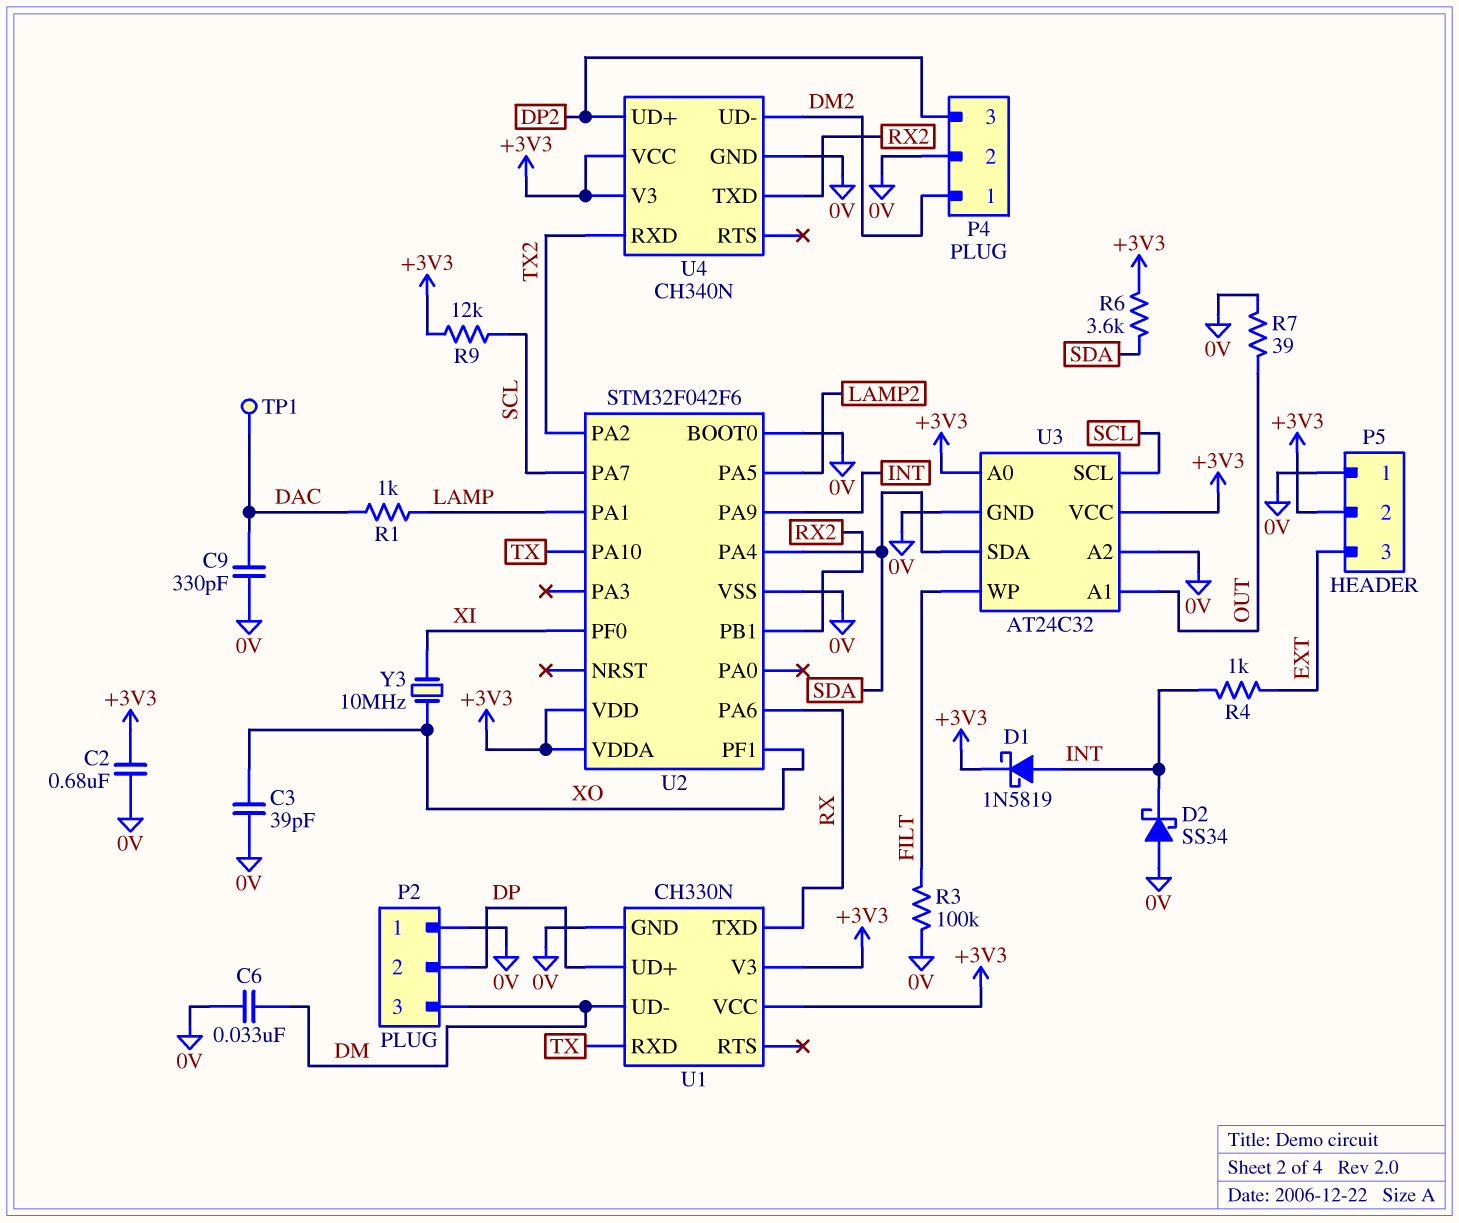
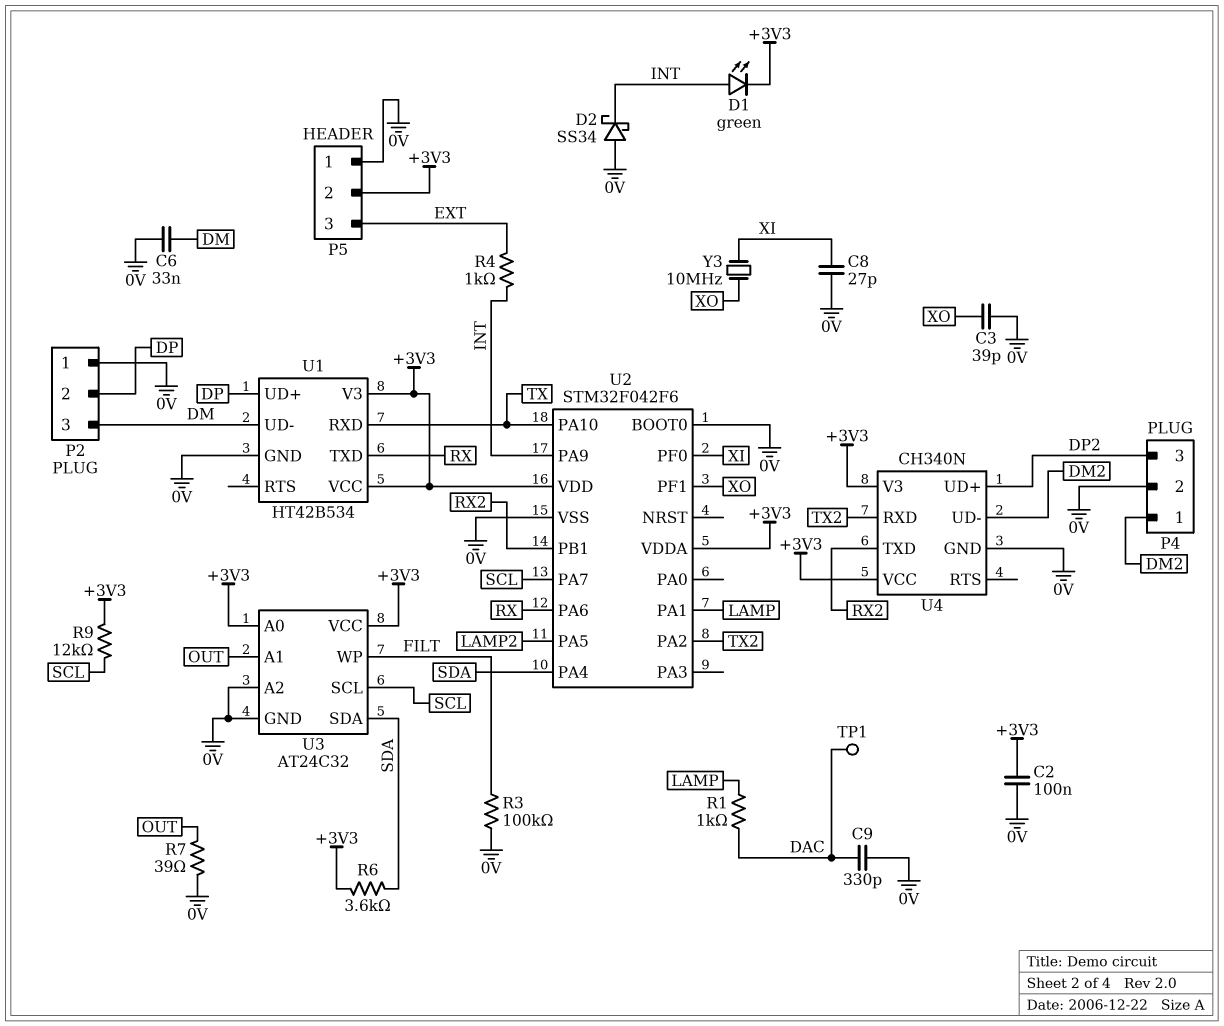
C2: 680nF (+3V3, 0V) -> 100nF (+3V3, 0V)
C8: none -> 27pF (0V, XI)
D1: schottky 1N5819 (A INT, K +3V3) -> LED green (A INT, K +3V3)
U1: CH330N -> HT42B534

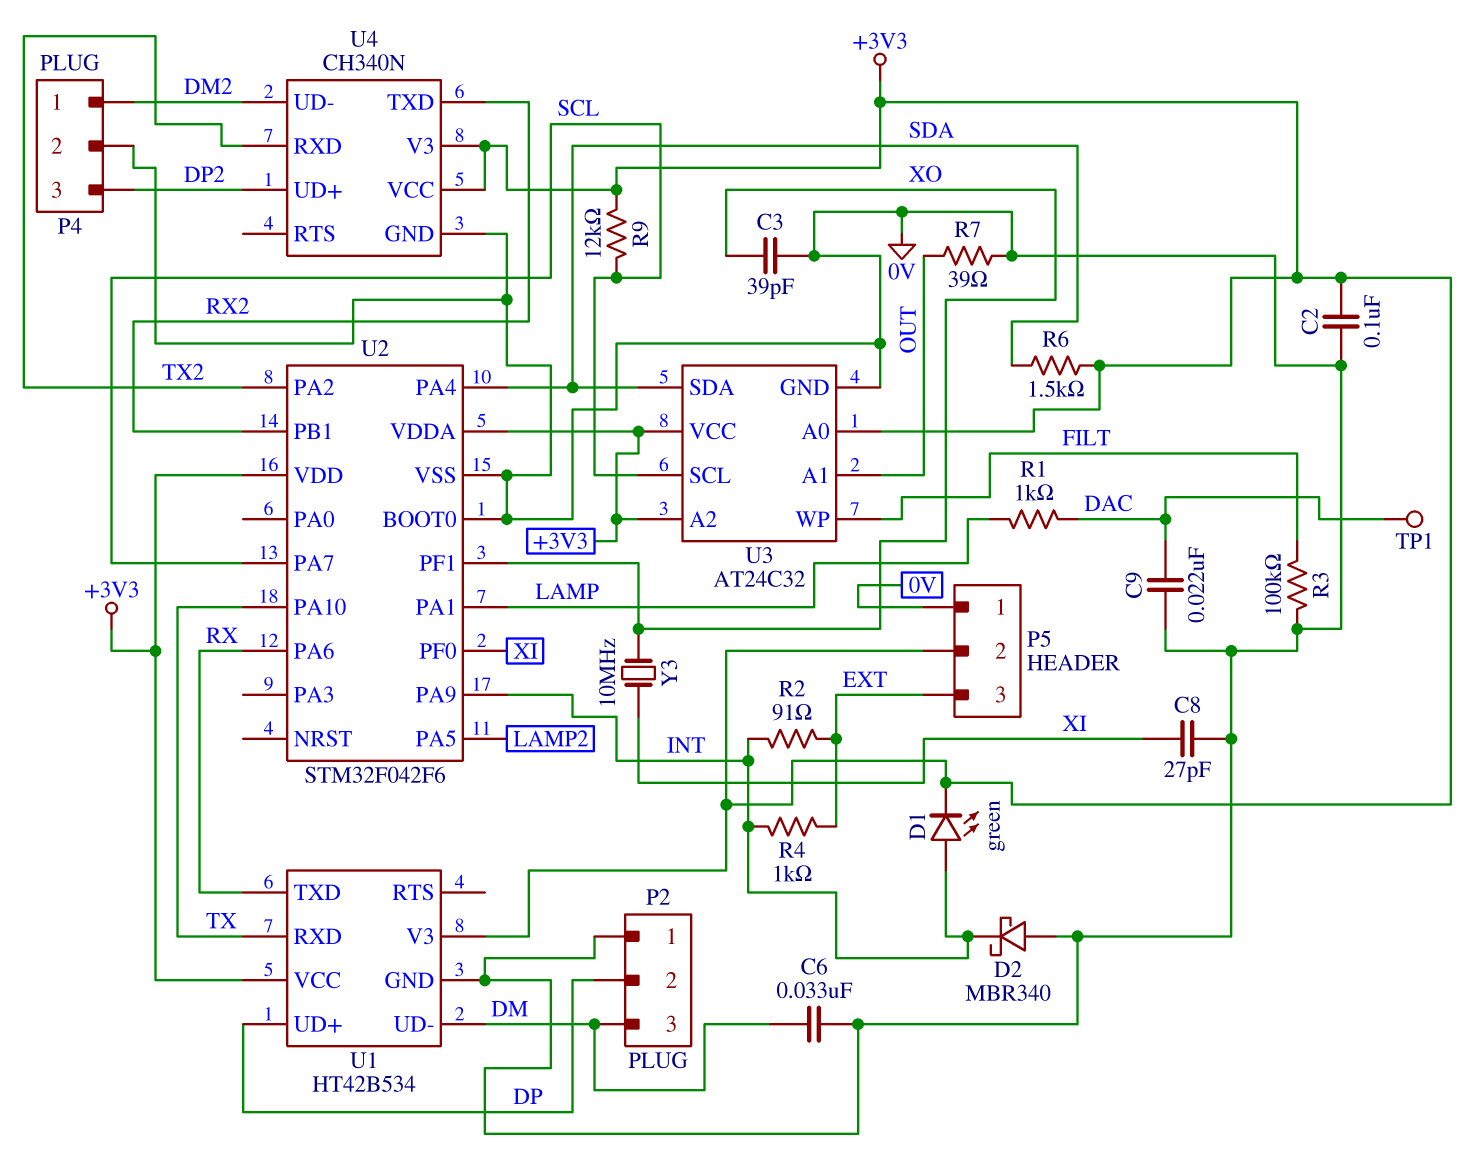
C9: 330pF (0V, DAC) -> 22nF (0V, DAC)
D2: schottky SS34 (A 0V, K INT) -> schottky MBR340 (A 0V, K INT)
R2: none -> 91 (EXT, INT)
R6: 3.6k (+3V3, SDA) -> 1.5k (+3V3, SDA)
U3 pin A2: 0V -> +3V3

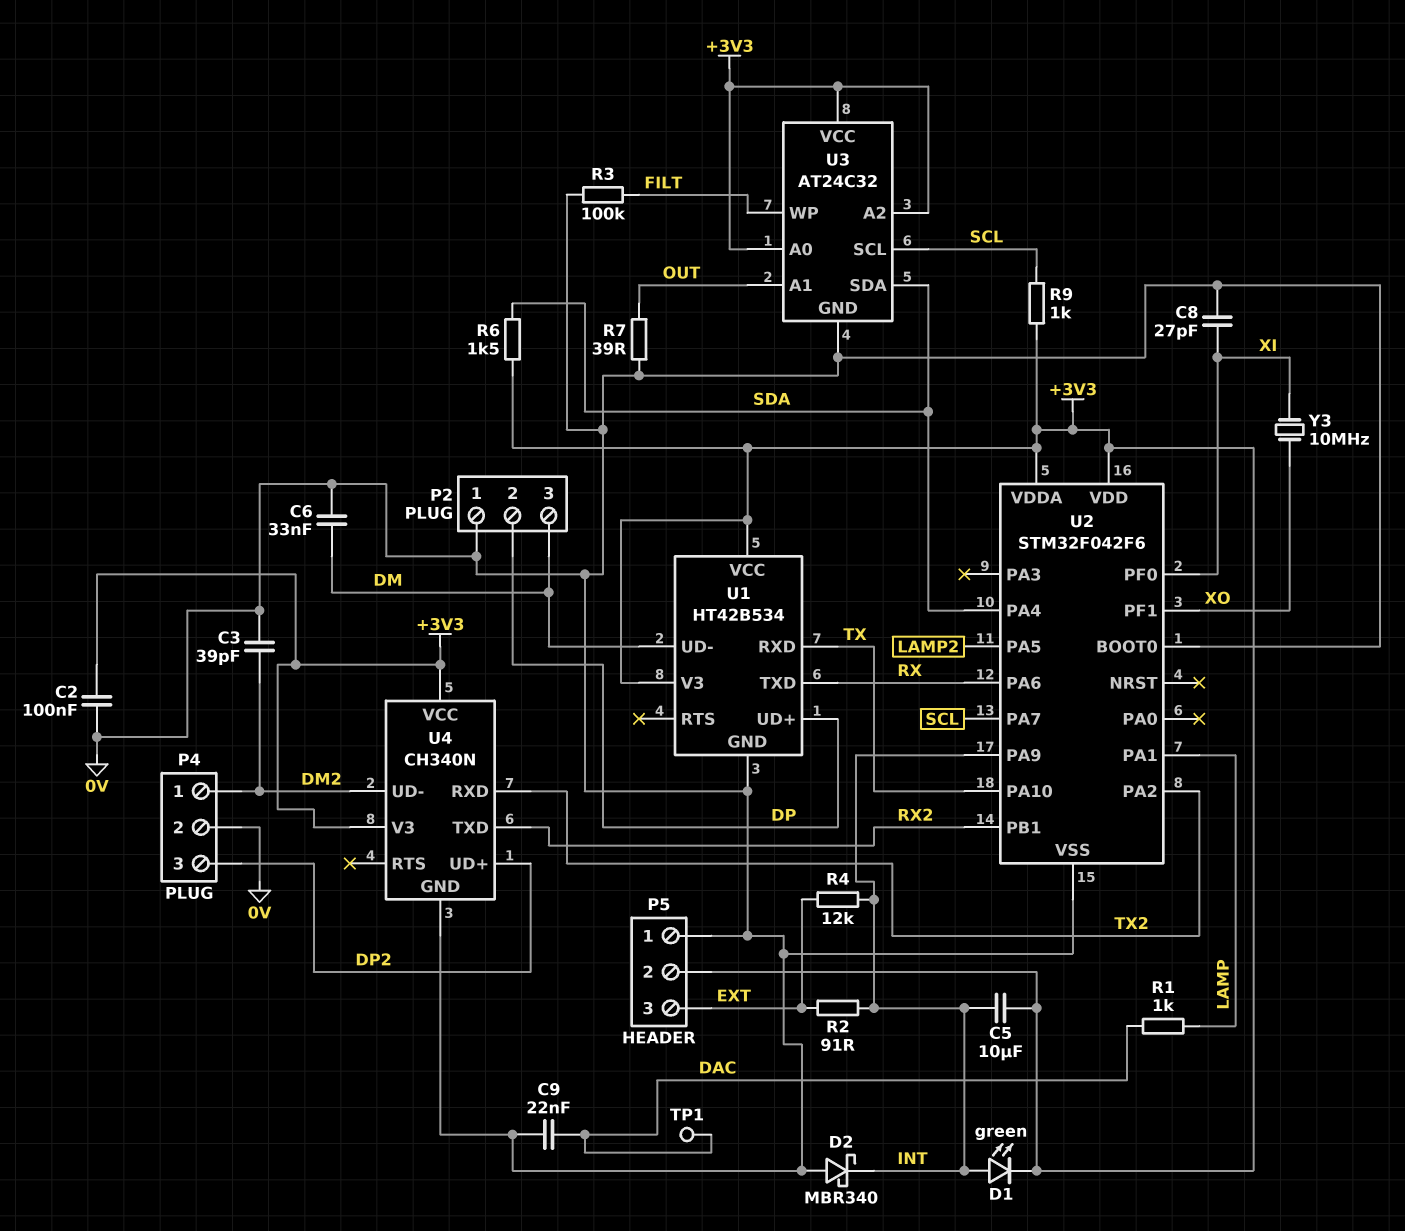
C3: 39pF (0V, XO) -> 39pF (0V, DM2)
C5: none -> 10uF (+3V3, INT)
R4: 1k (EXT, INT) -> 12k (EXT, INT)
R9: 12k (+3V3, SCL) -> 1k (+3V3, SCL)

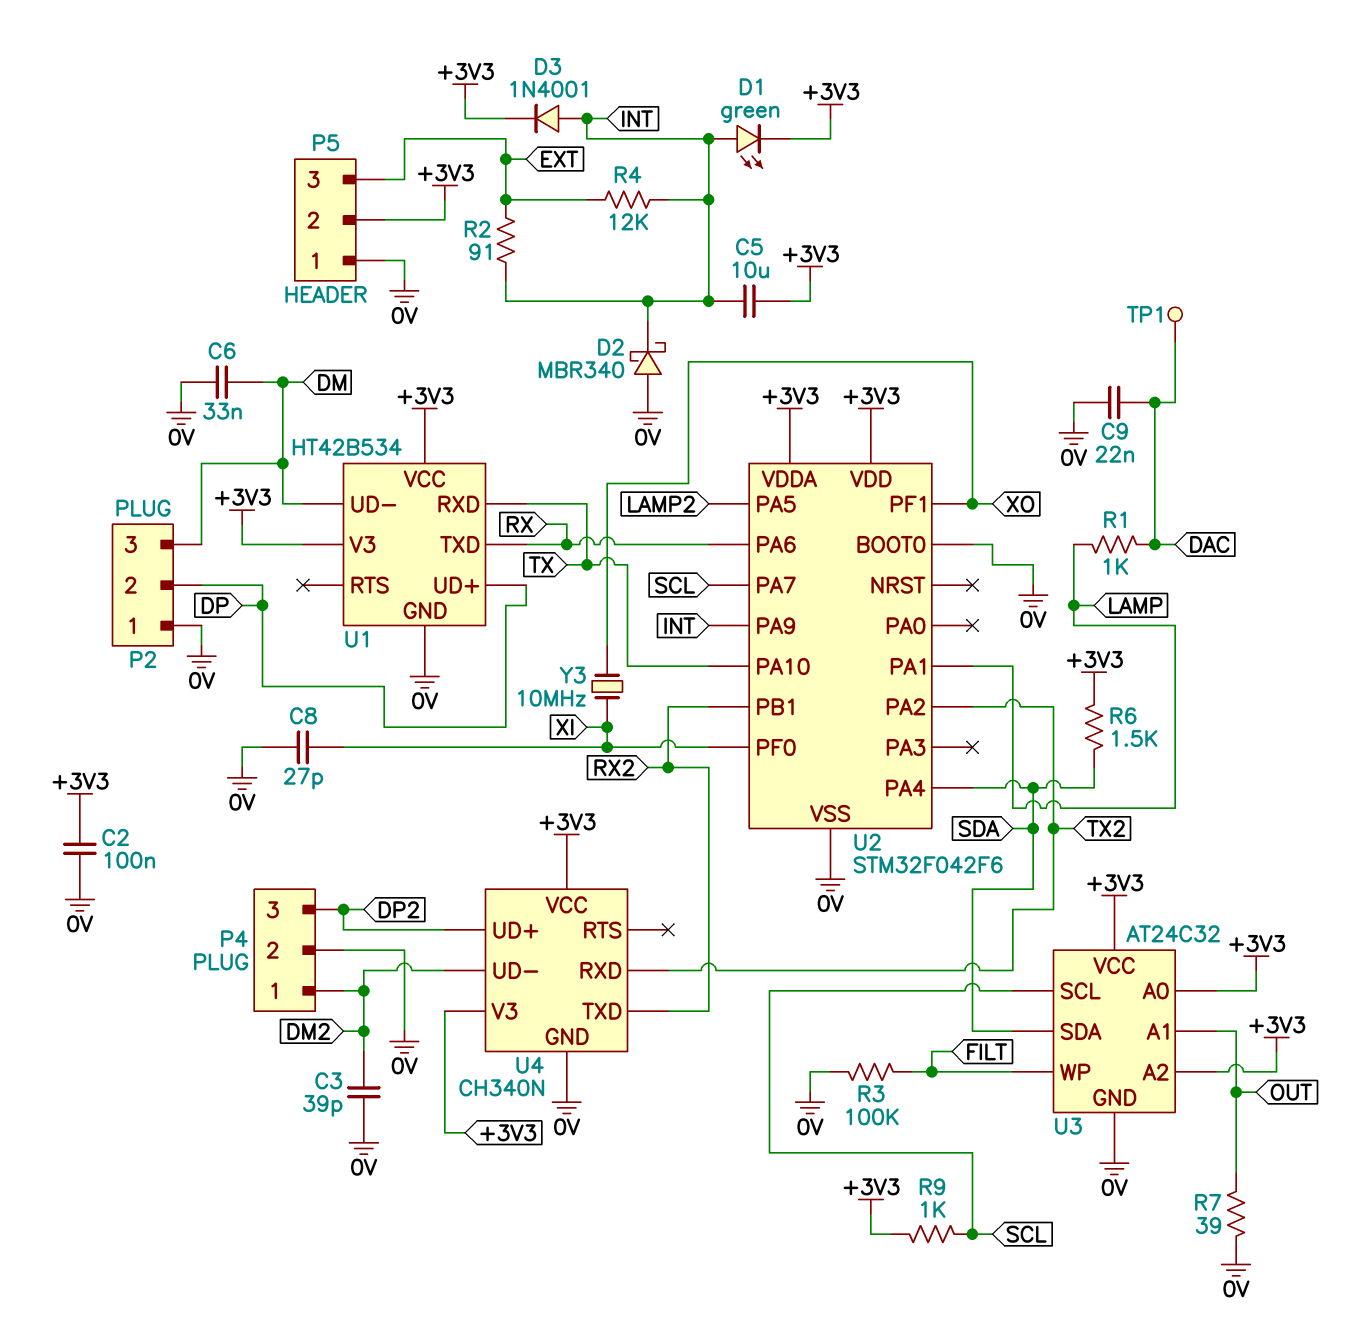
D3: none -> diode 1N4001 (A INT, K +3V3)

